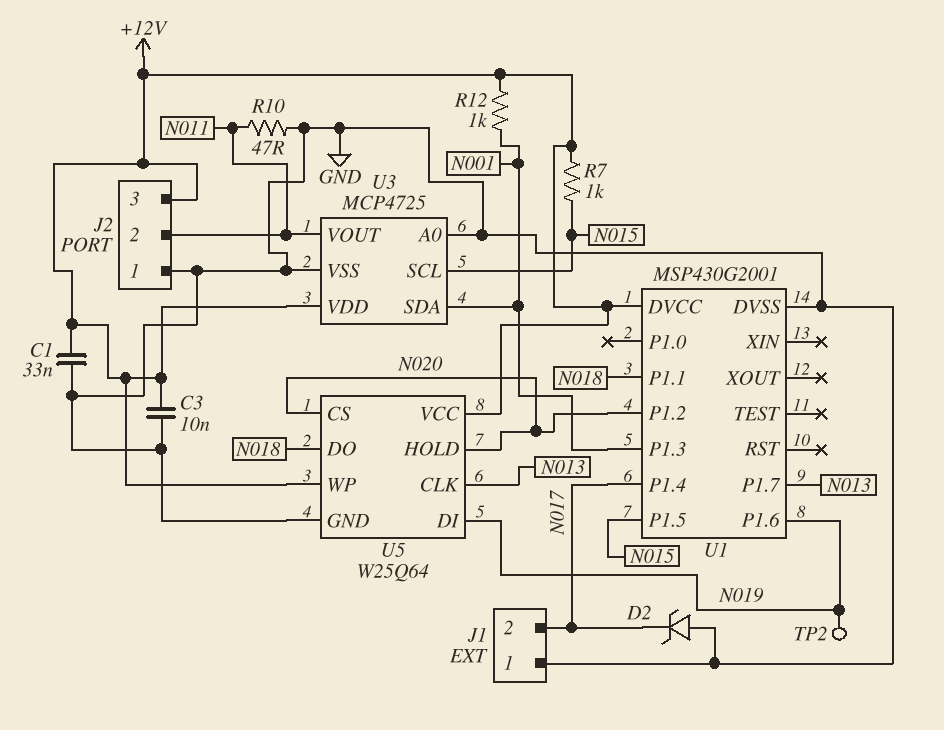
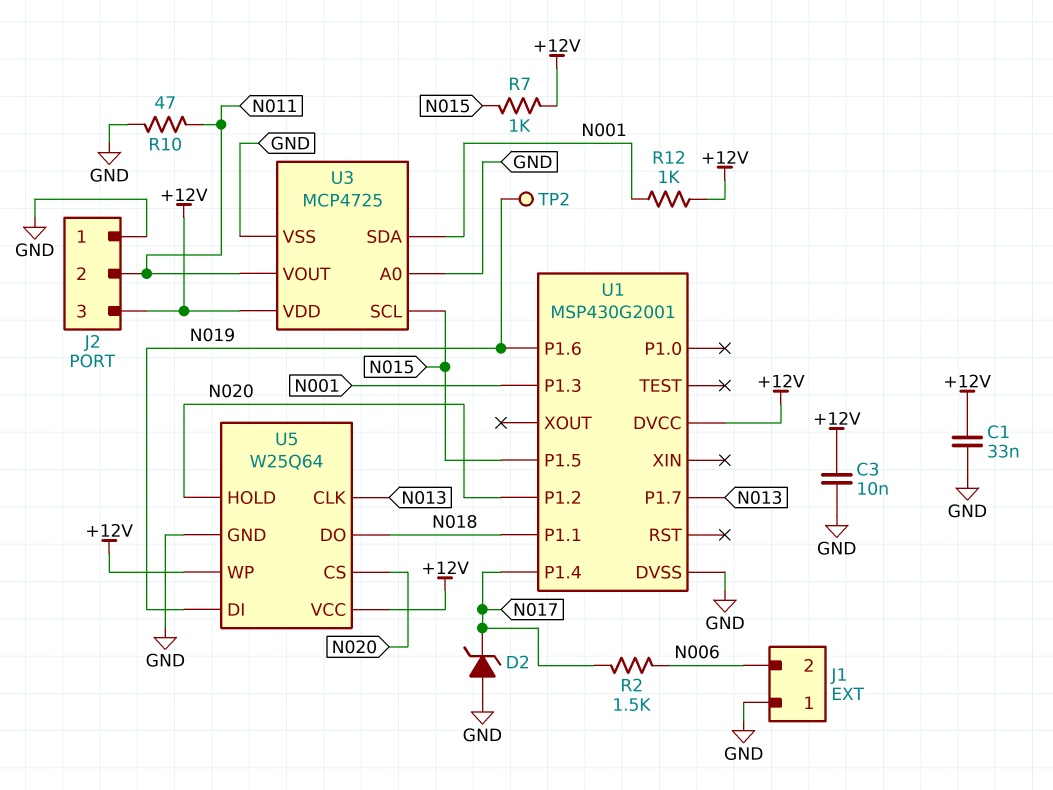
J1 pin 2: N017 -> N006
R2: none -> 1.5k (N006, N017)

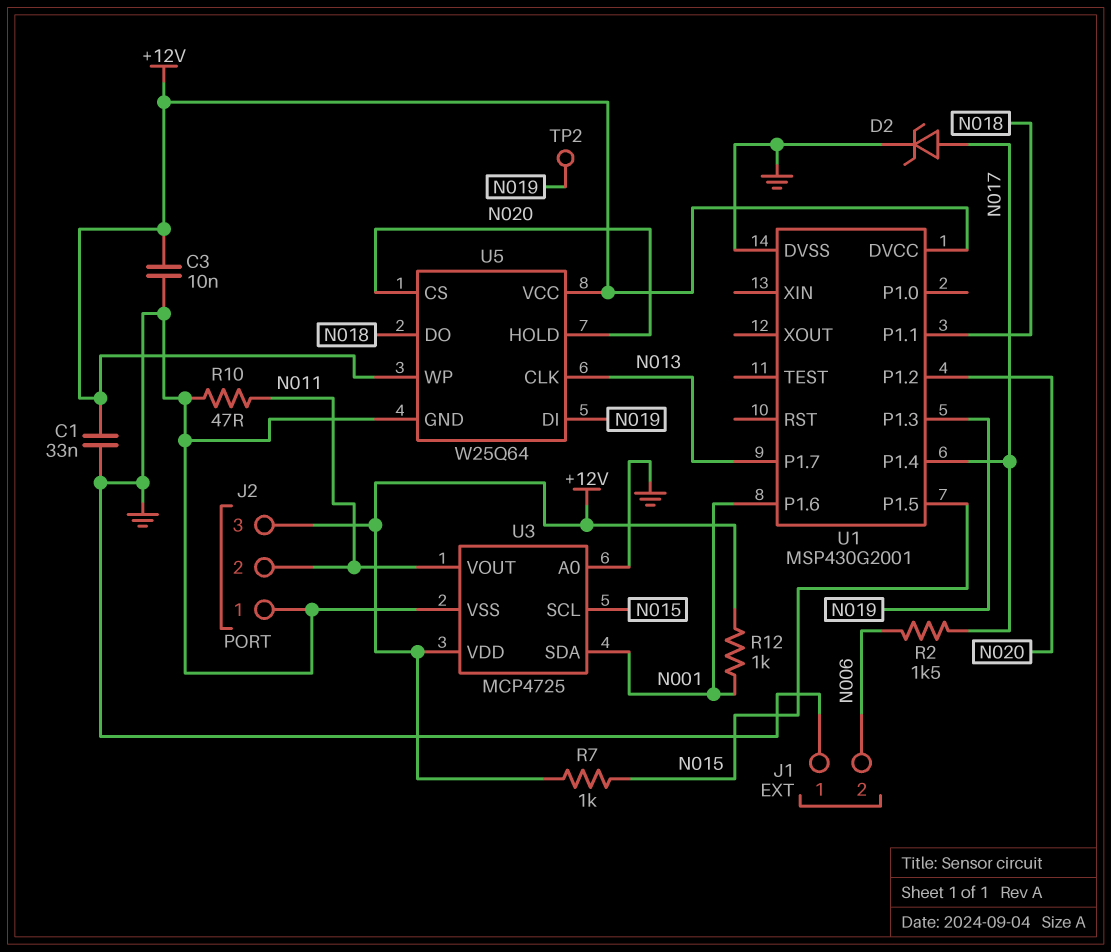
D2: zener (A GND, K N017) -> zener (A N017, K GND)
U1 pin P1.3: N001 -> N019
U1 pin P1.6: N019 -> N001

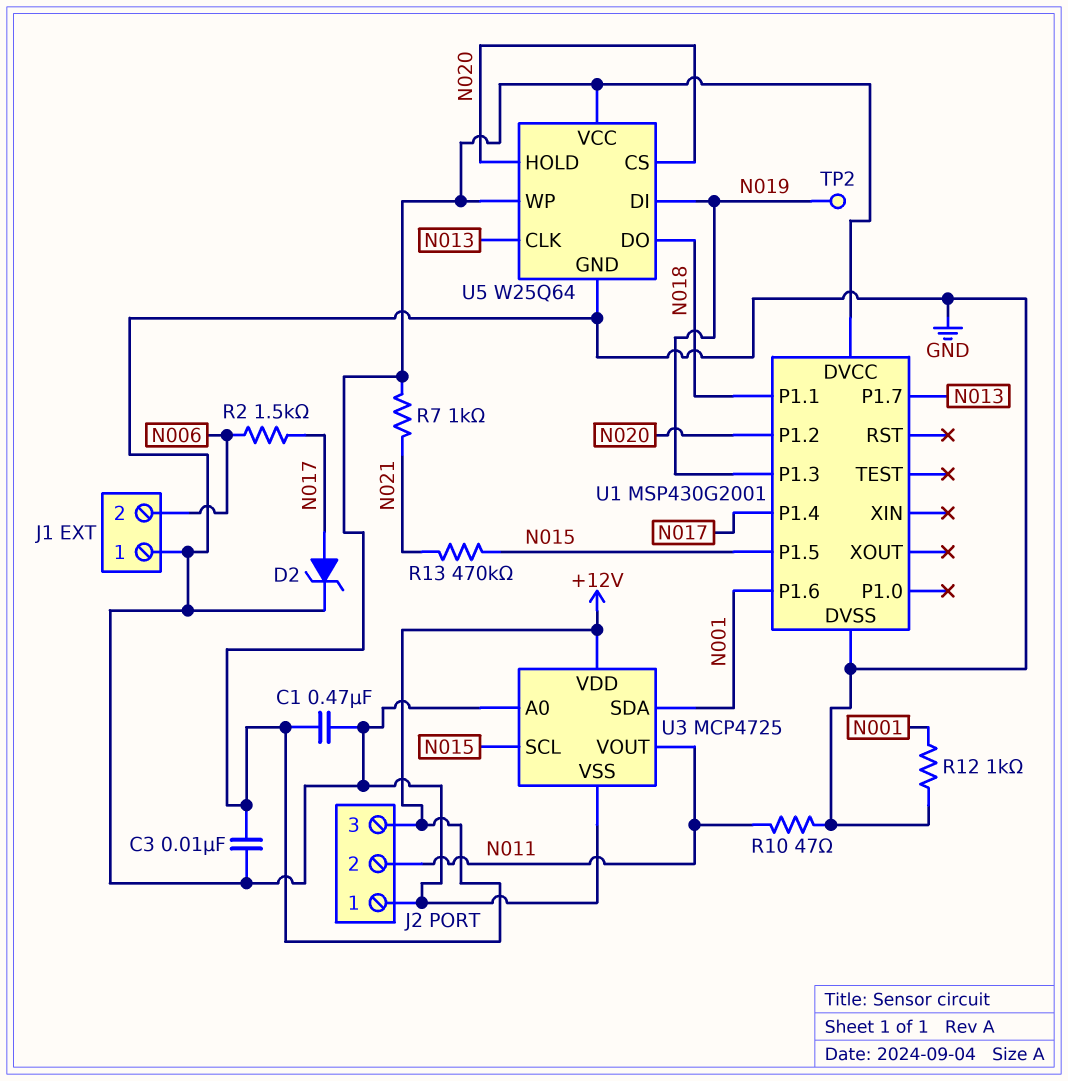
C1: 33nF (+12V, GND) -> 470nF (+12V, GND)
R7: 1k (+12V, N015) -> 1k (+12V, N021)
R12: 1k (+12V, N001) -> 1k (GND, N001)
R13: none -> 470k (N015, N021)

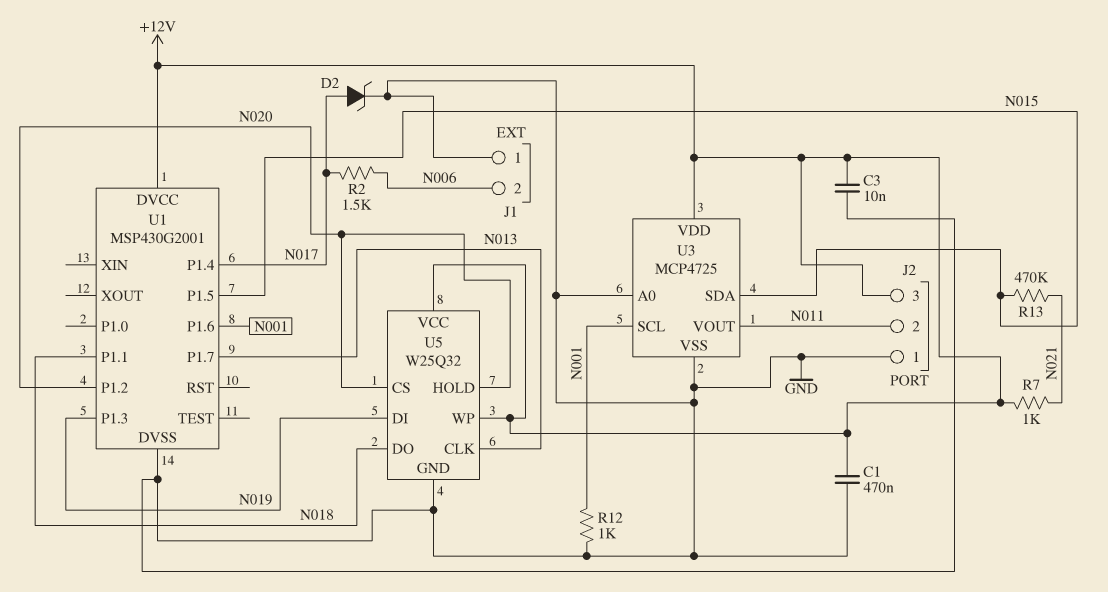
R10: 47 (GND, N011) -> none
TP2: test point (N019) -> none
U3 pin SCL: N015 -> N001
U3 pin SDA: N001 -> N015
U5: W25Q64 -> W25Q32

